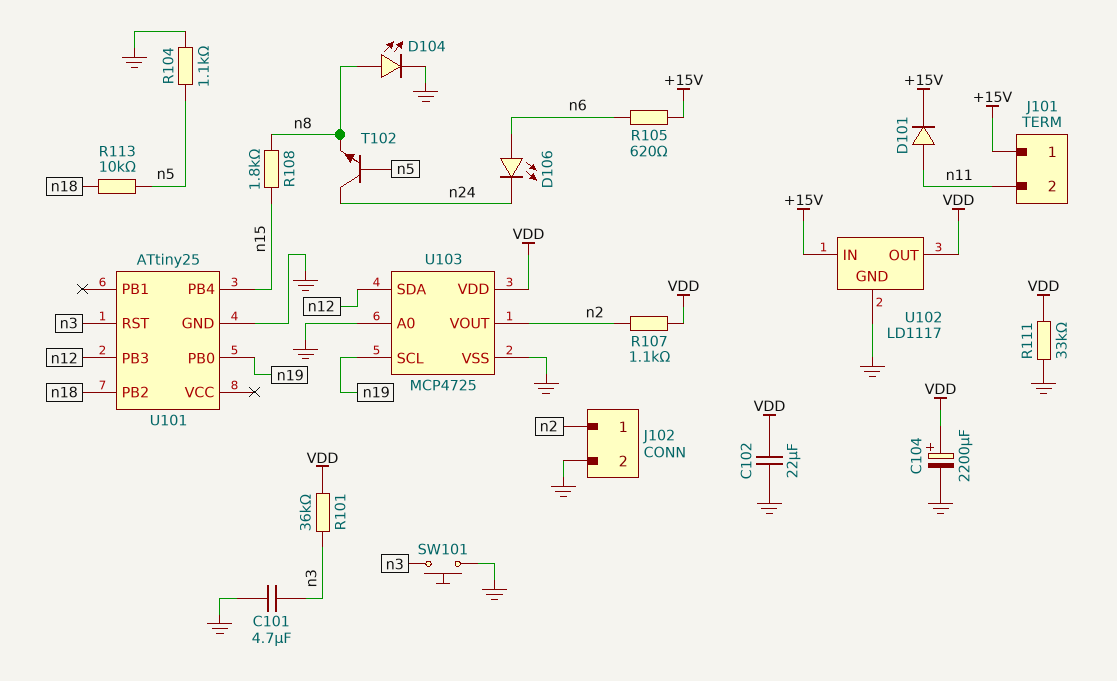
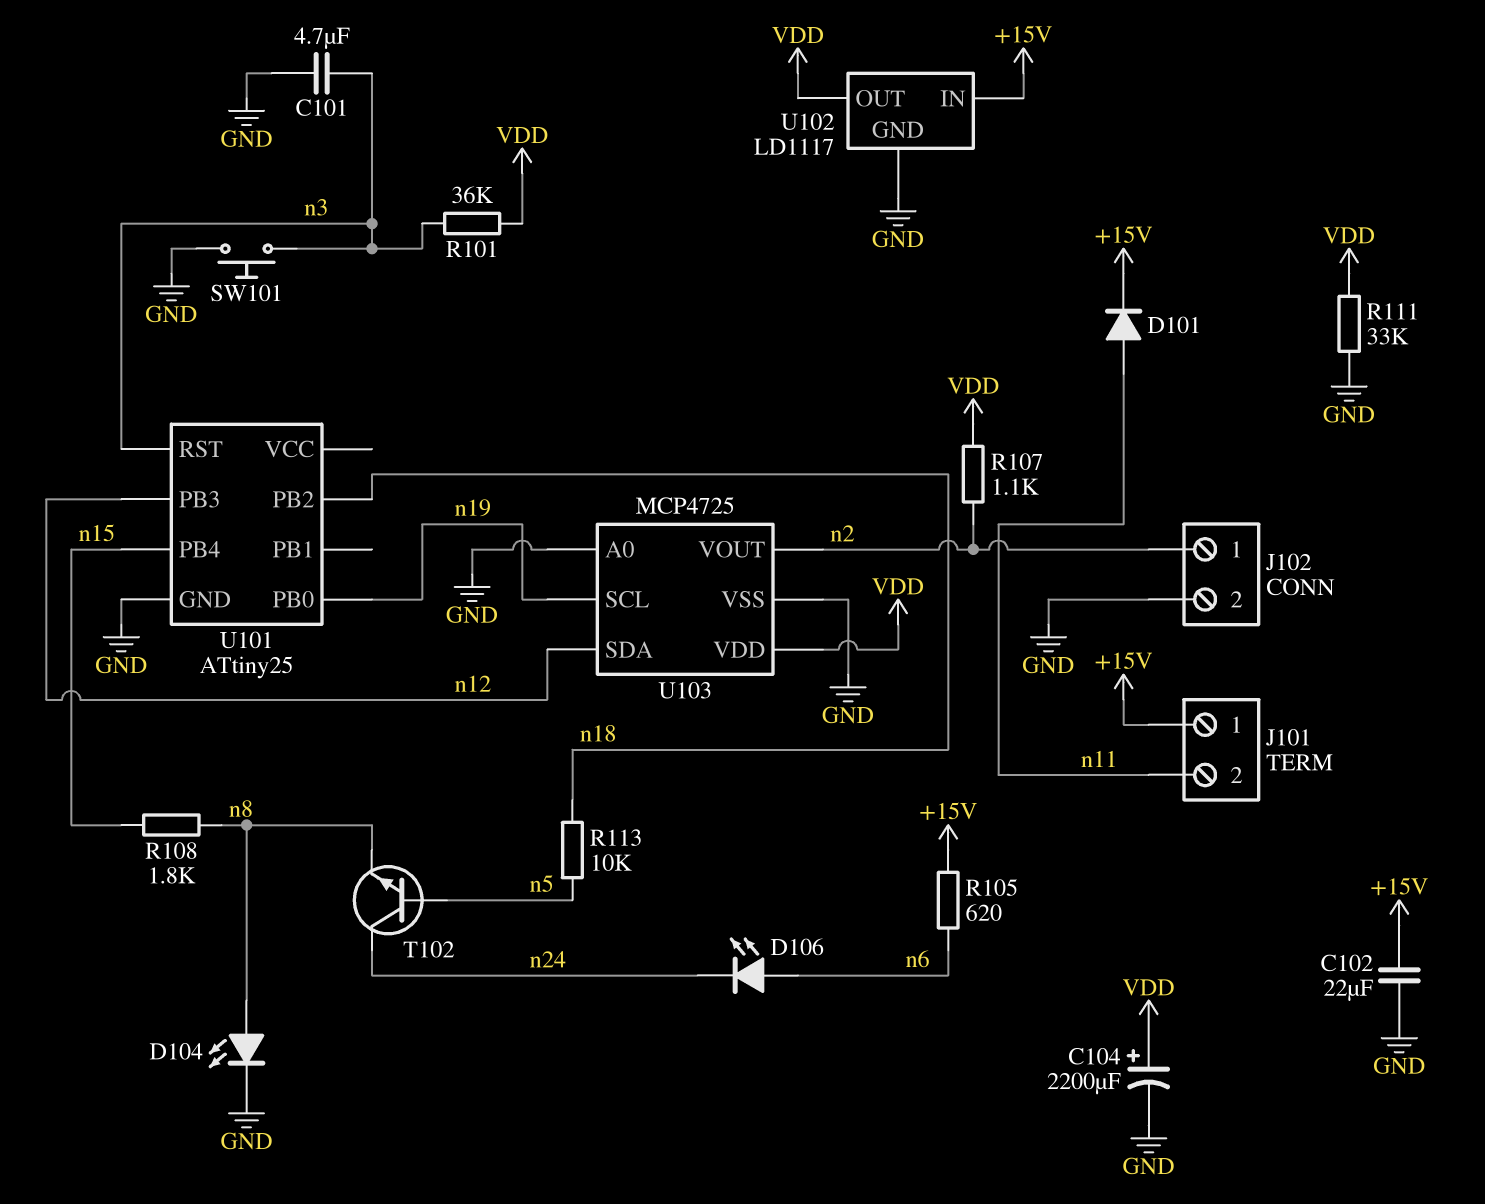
C102: 22uF (GND, VDD) -> 22uF (+15V, GND)
R104: 1.1k (GND, n5) -> none

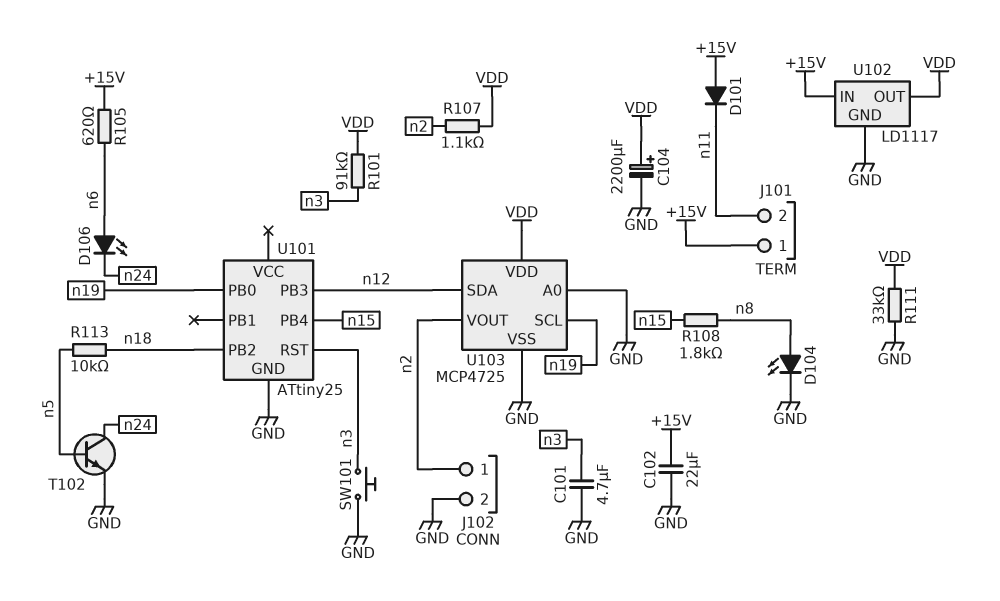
D101: diode (A n11, K +15V) -> diode (A +15V, K n11)
R101: 36k (VDD, n3) -> 91k (VDD, n3)
T102: NPN (B n5, C n24, E n8) -> NPN (B n5, C n24, E GND)

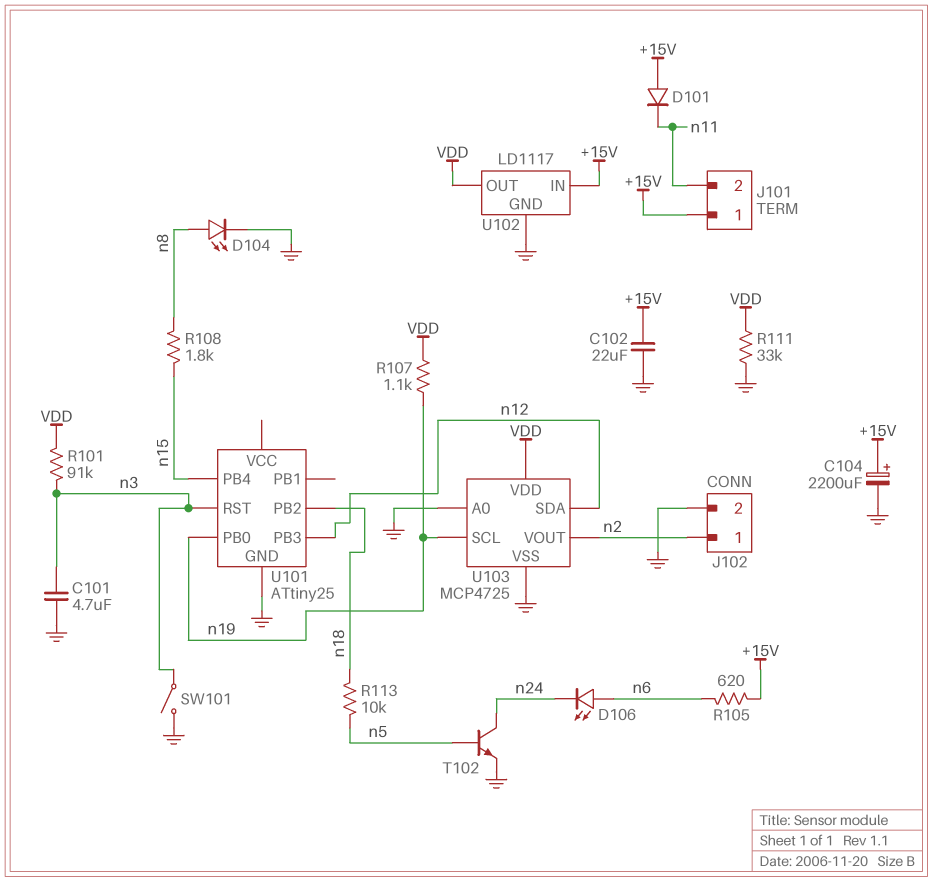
C104: 2200uF (plus VDD, minus GND) -> 2200uF (plus +15V, minus GND)
R107: 1.1k (VDD, n2) -> 1.1k (VDD, n19)
SW101: button (GND, n3) -> switch (GND, n3)

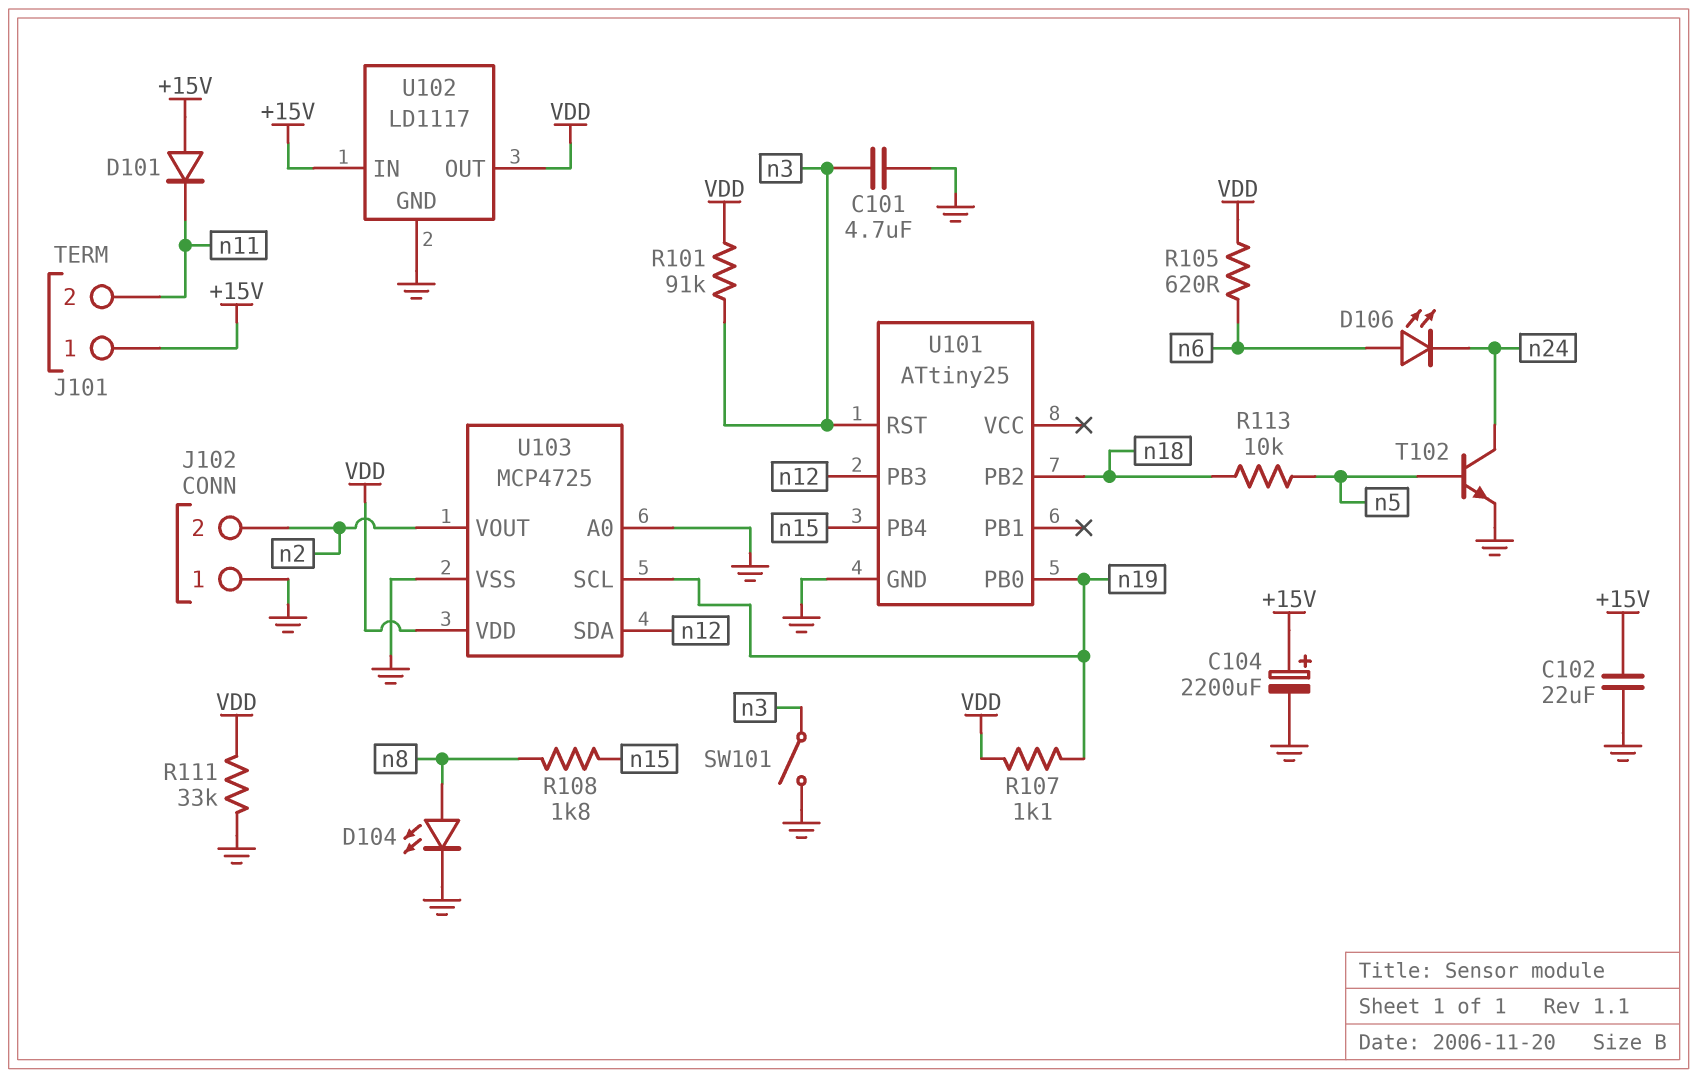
J102 pin 1: n2 -> GND
J102 pin 2: GND -> n2
R105: 620 (+15V, n6) -> 620 (VDD, n6)

